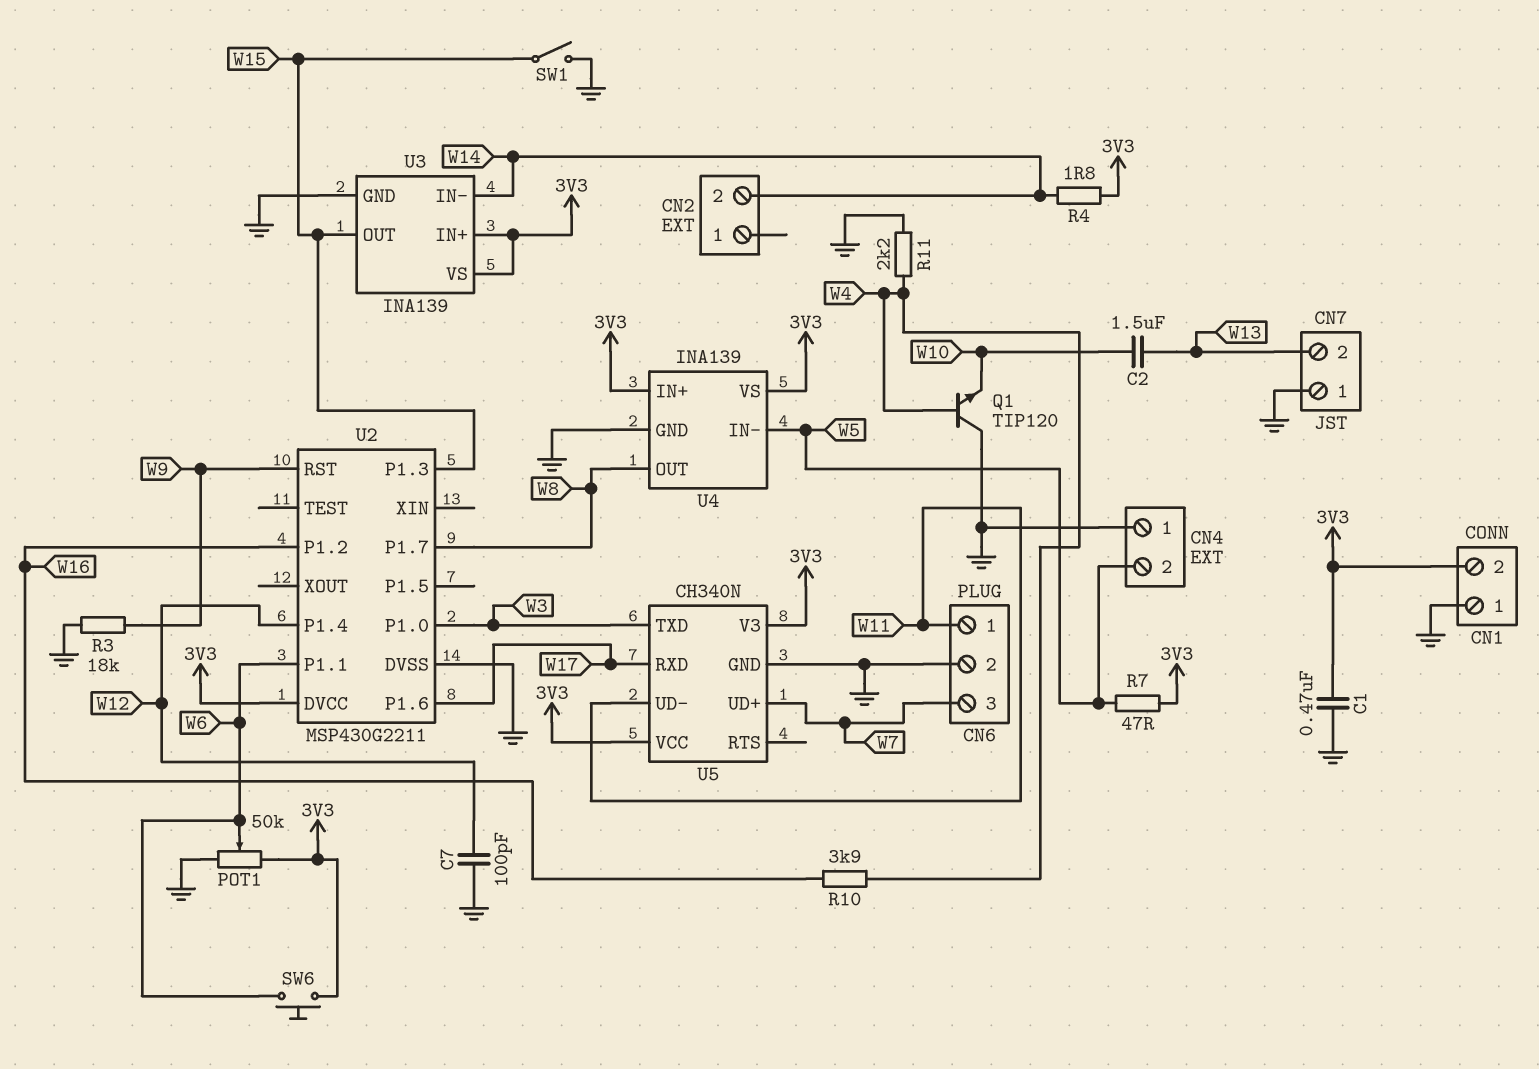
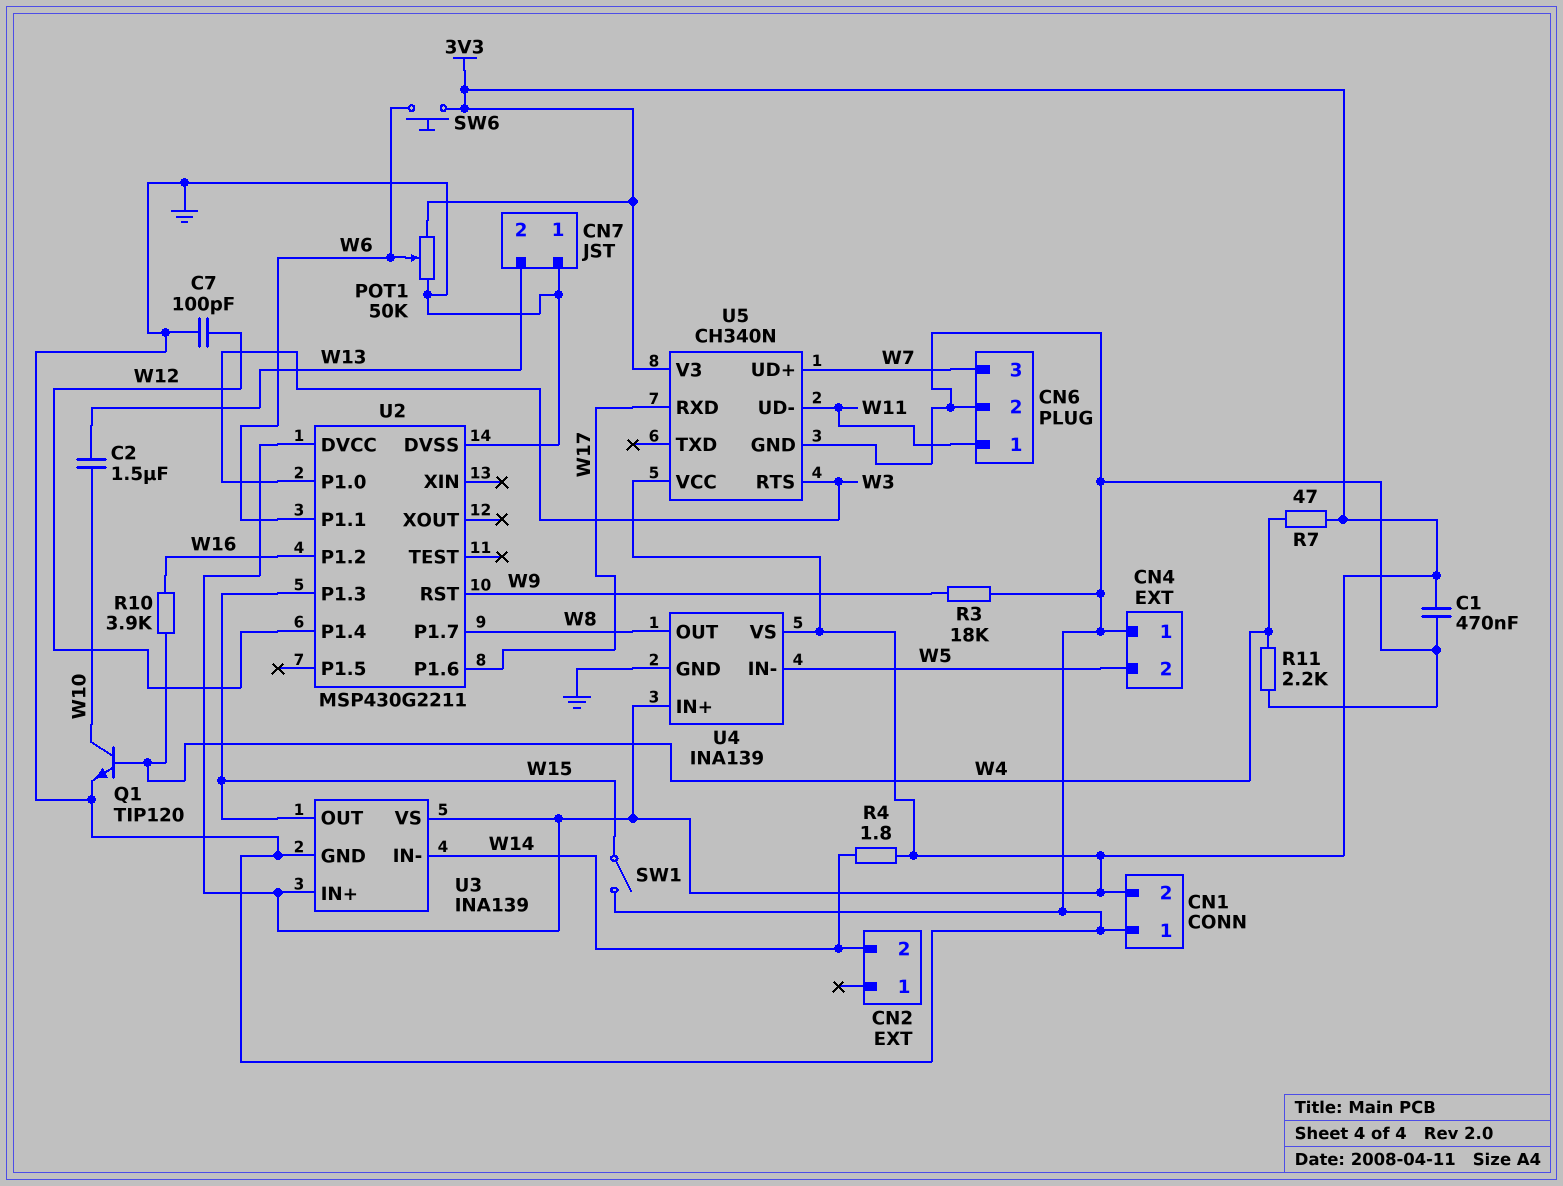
Q1: NPN TIP120 (B W4, C GND, E W10) -> NPN TIP120 (B W4, C W10, E GND)
R7: 47 (3V3, W5) -> 47 (3V3, W4)
U5 pin RTS: none -> W3
U5 pin TXD: W3 -> none

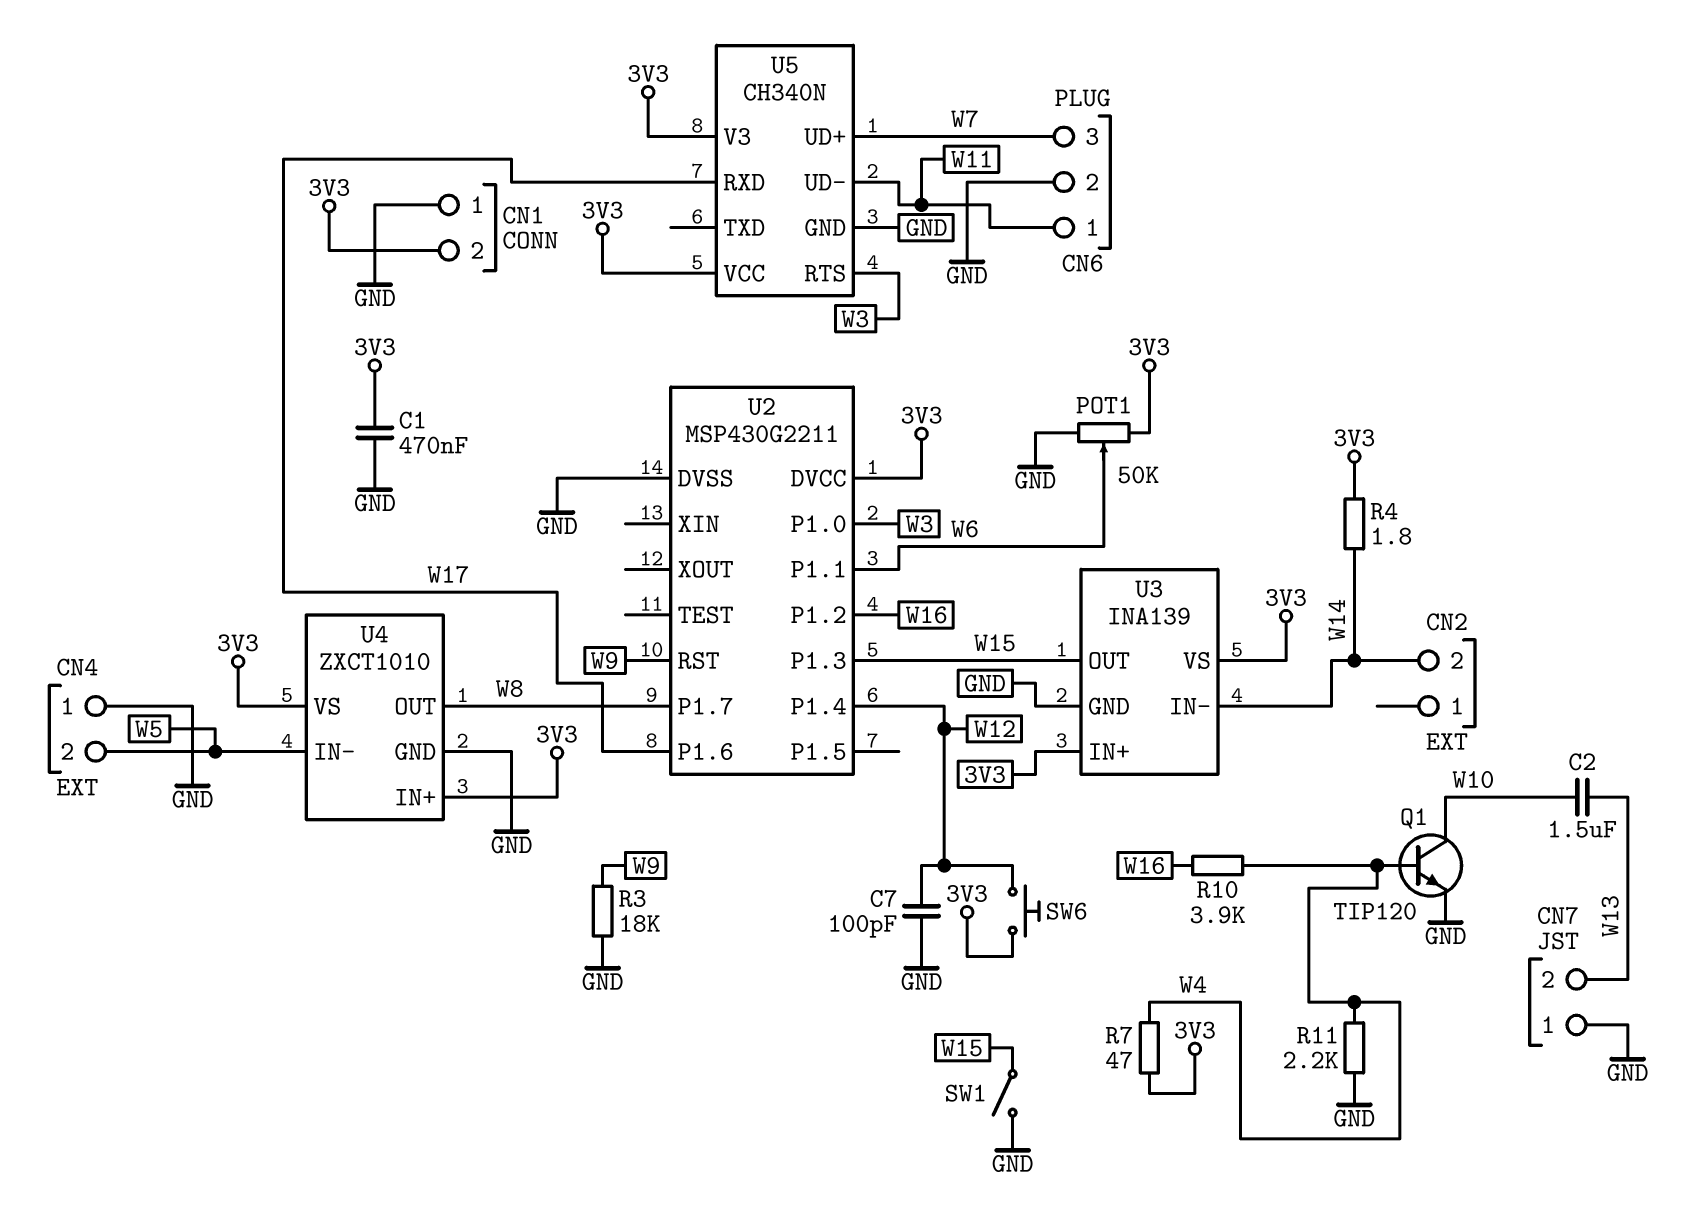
SW6: button (3V3, W6) -> button (3V3, W12)
U4: INA139 -> ZXCT1010

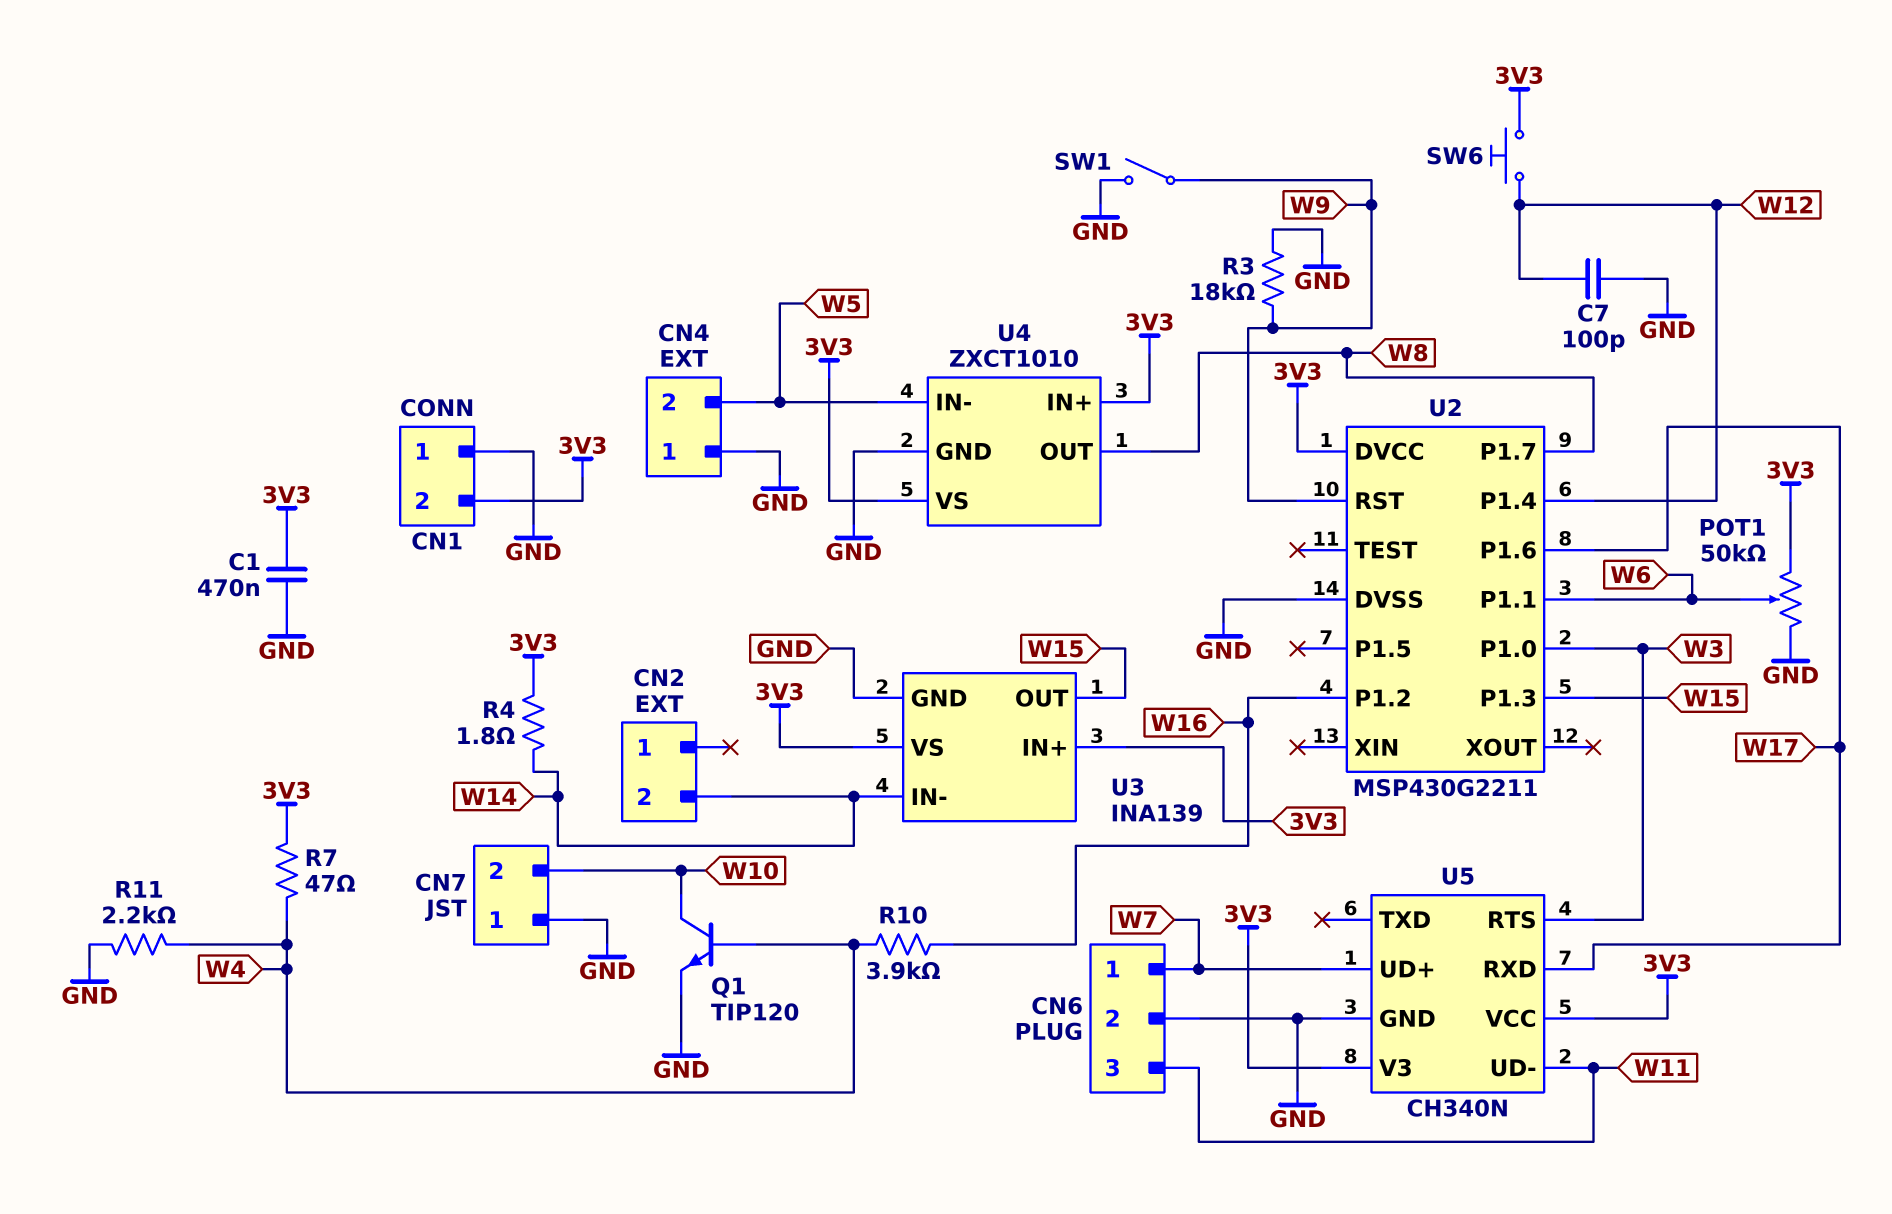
C2: 1.5uF (W10, W13) -> none
CN6 pin 1: W11 -> W7
CN6 pin 3: W7 -> W11
CN7 pin 2: W13 -> W10
SW1: switch (GND, W15) -> switch (GND, W9)

